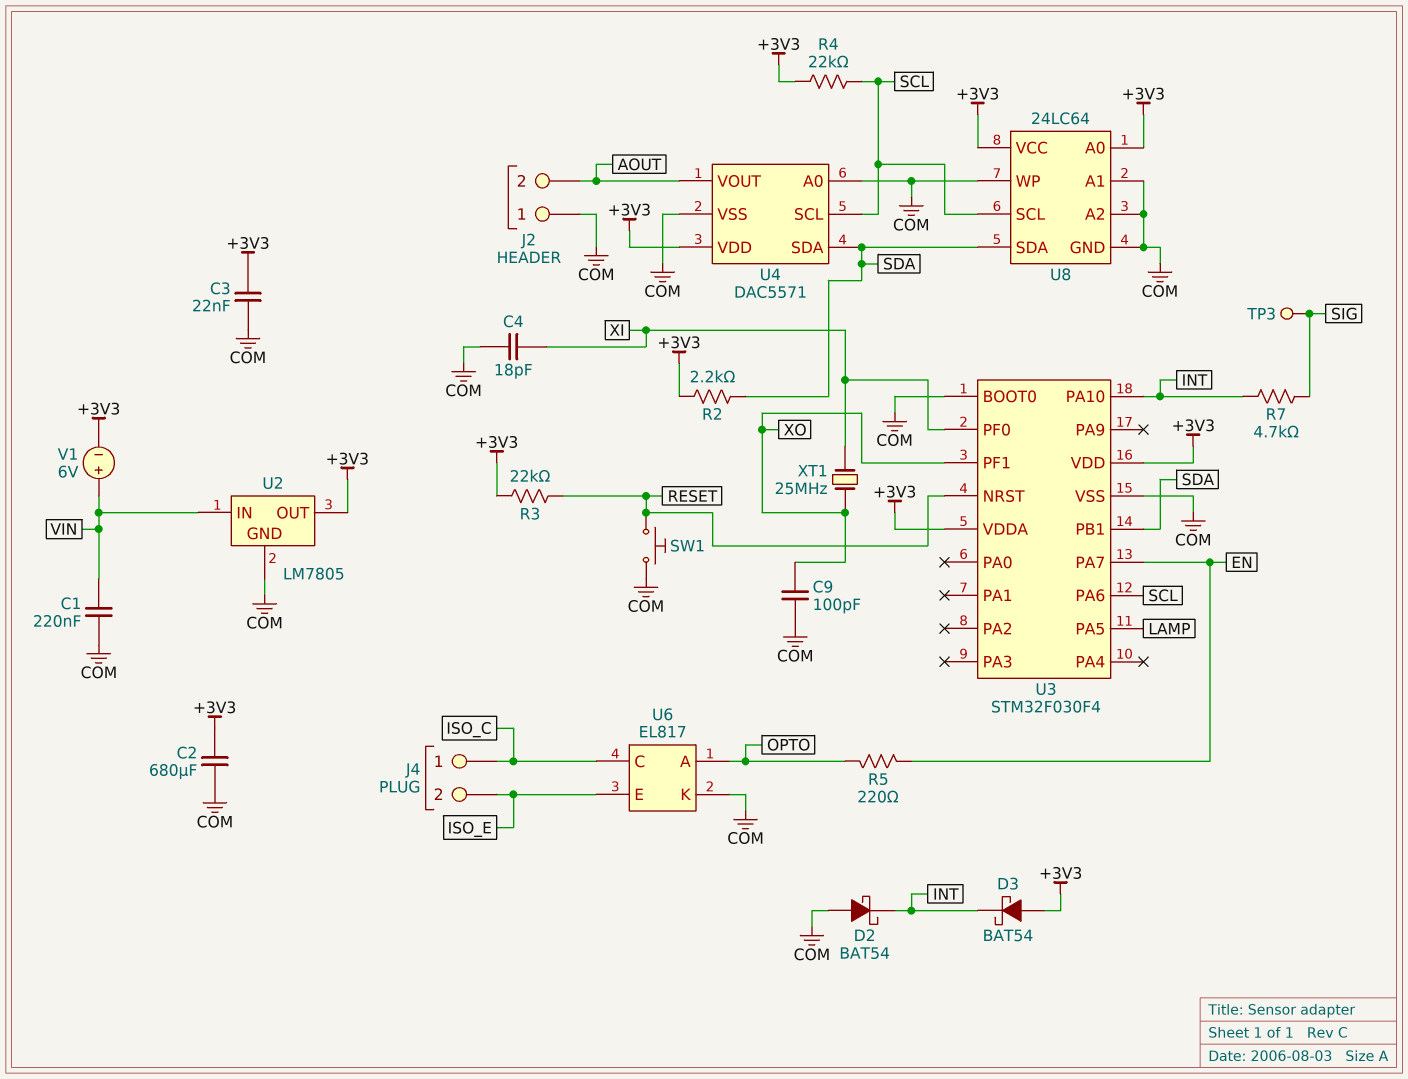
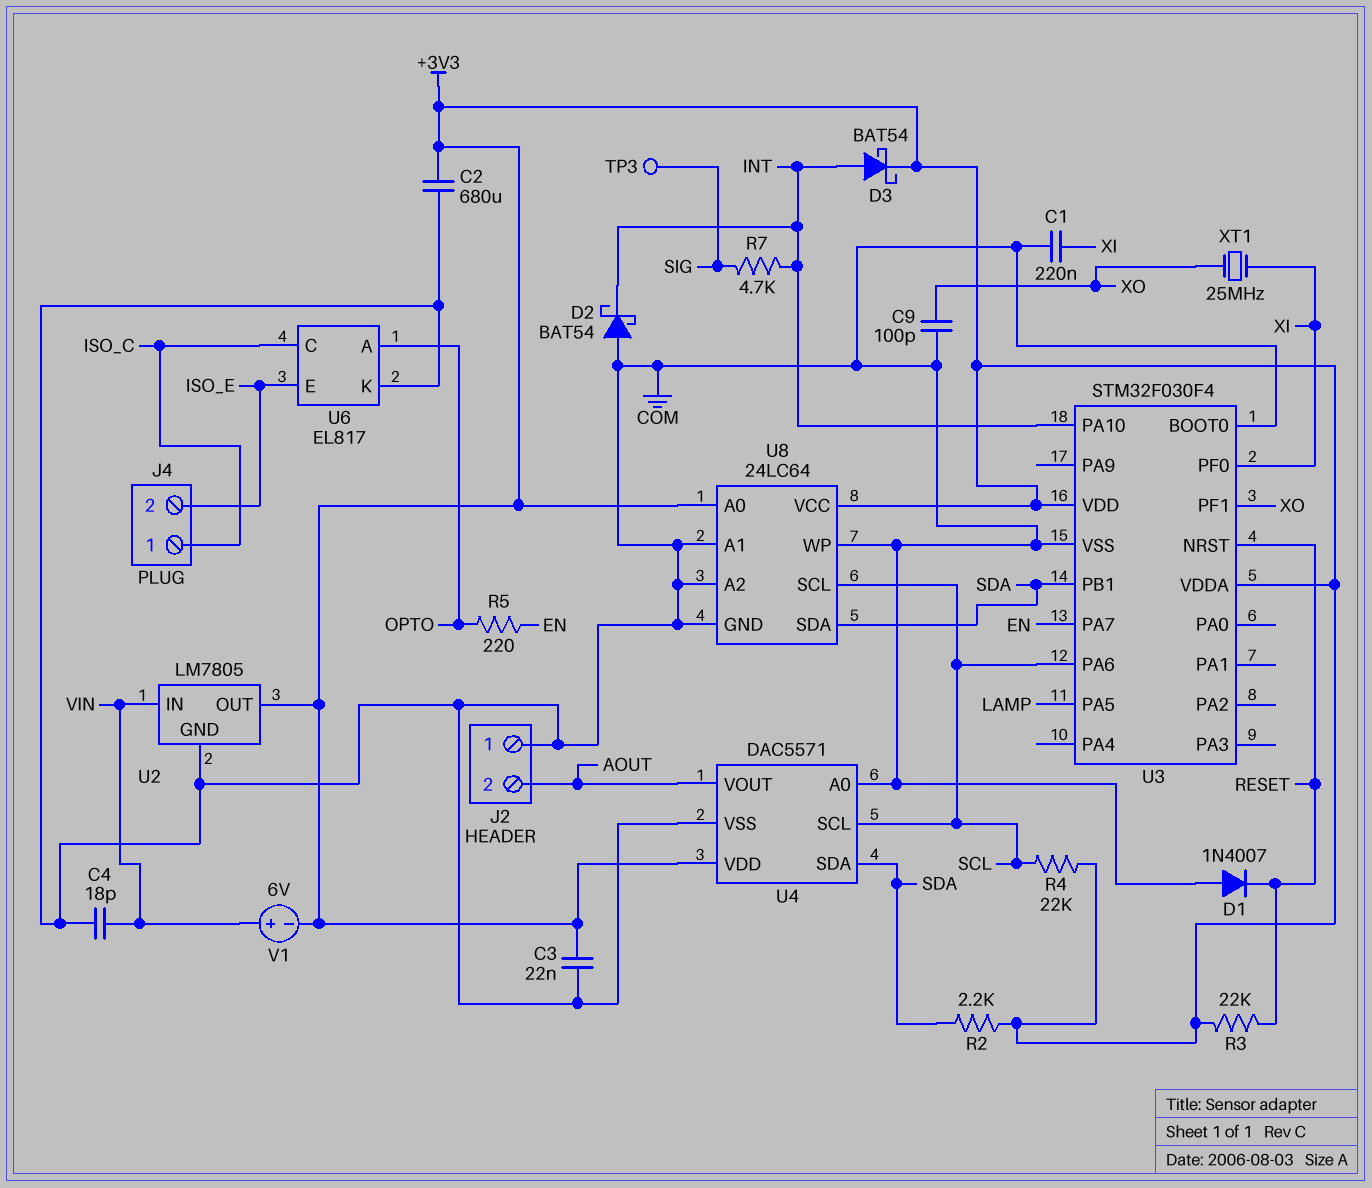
C1: 220nF (COM, VIN) -> 220nF (COM, XI)
C4: 18pF (COM, XI) -> 18pF (COM, VIN)
D1: none -> diode 1N4007 (A COM, K RESET)
D3: schottky BAT54 (A +3V3, K INT) -> schottky BAT54 (A INT, K +3V3)
SW1: button (COM, RESET) -> none

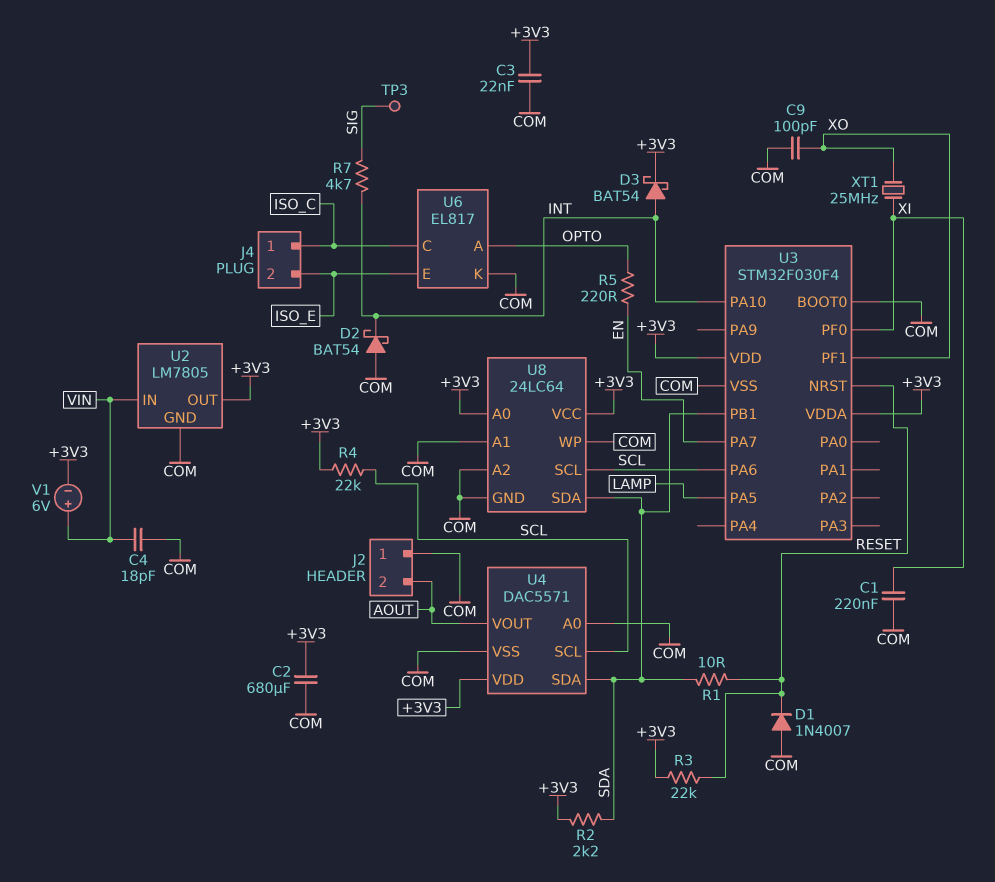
R1: none -> 10 (RESET, SDA)

